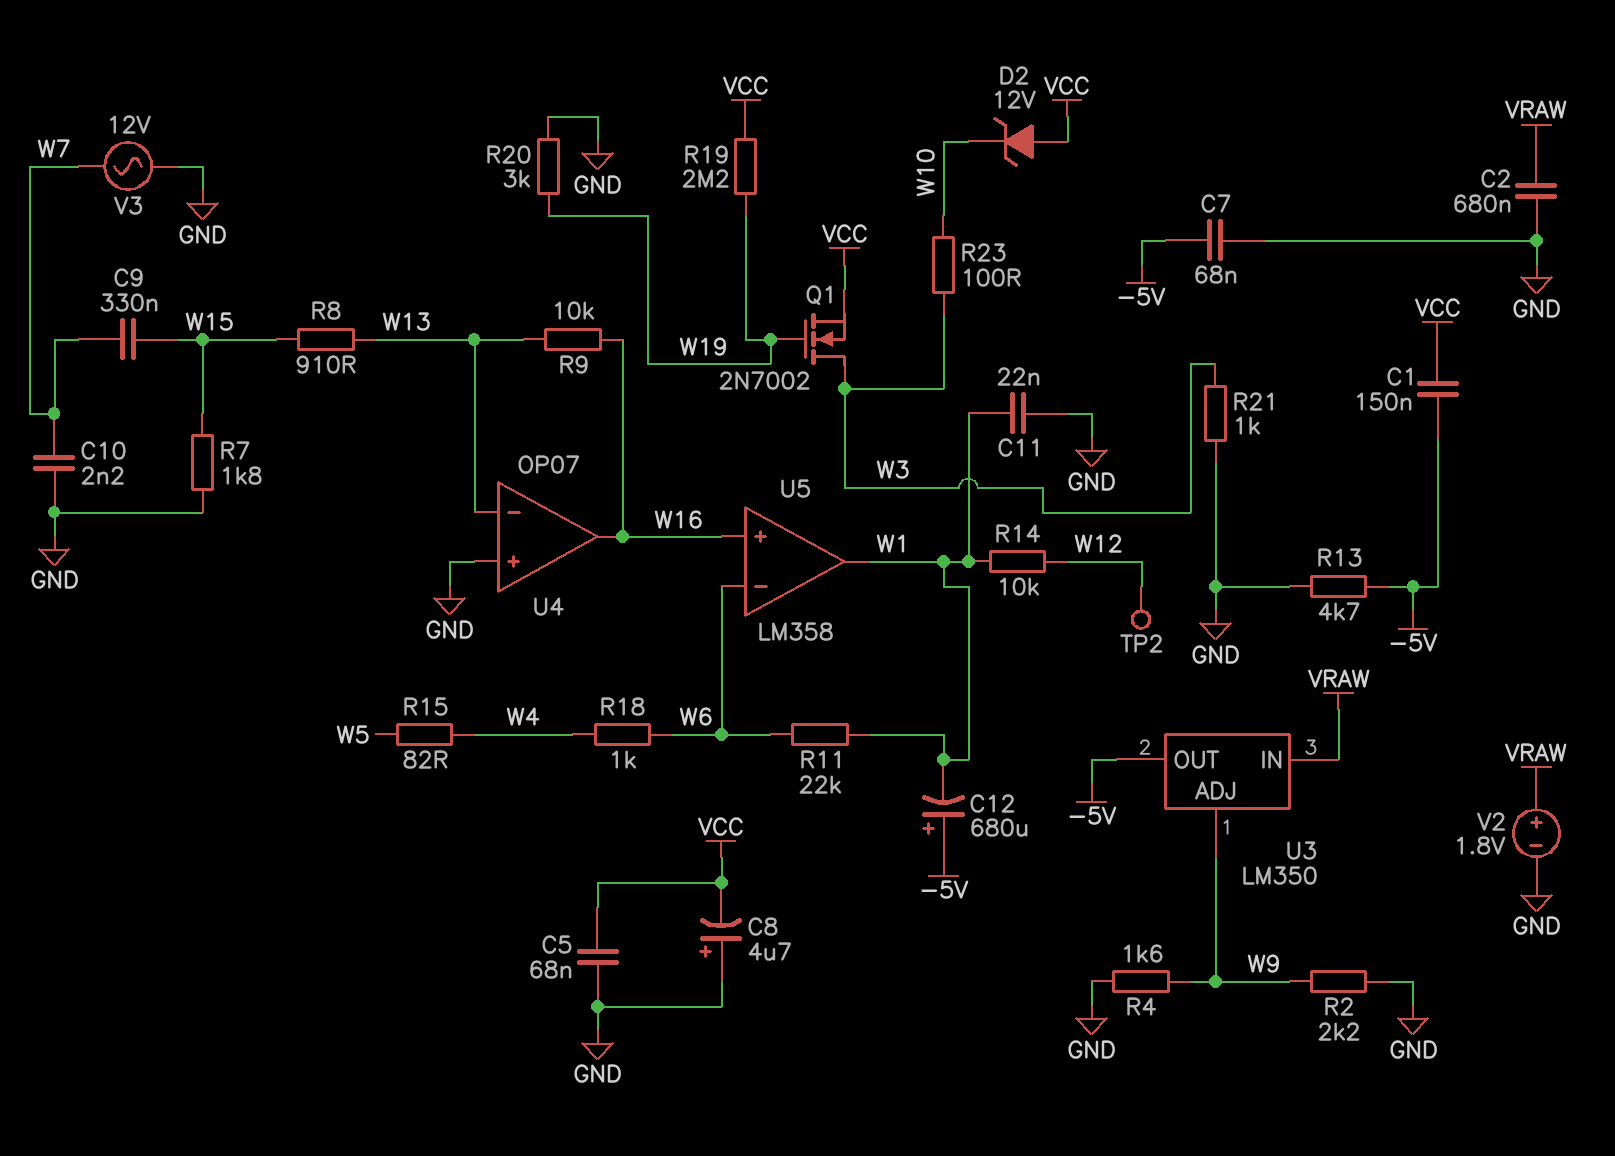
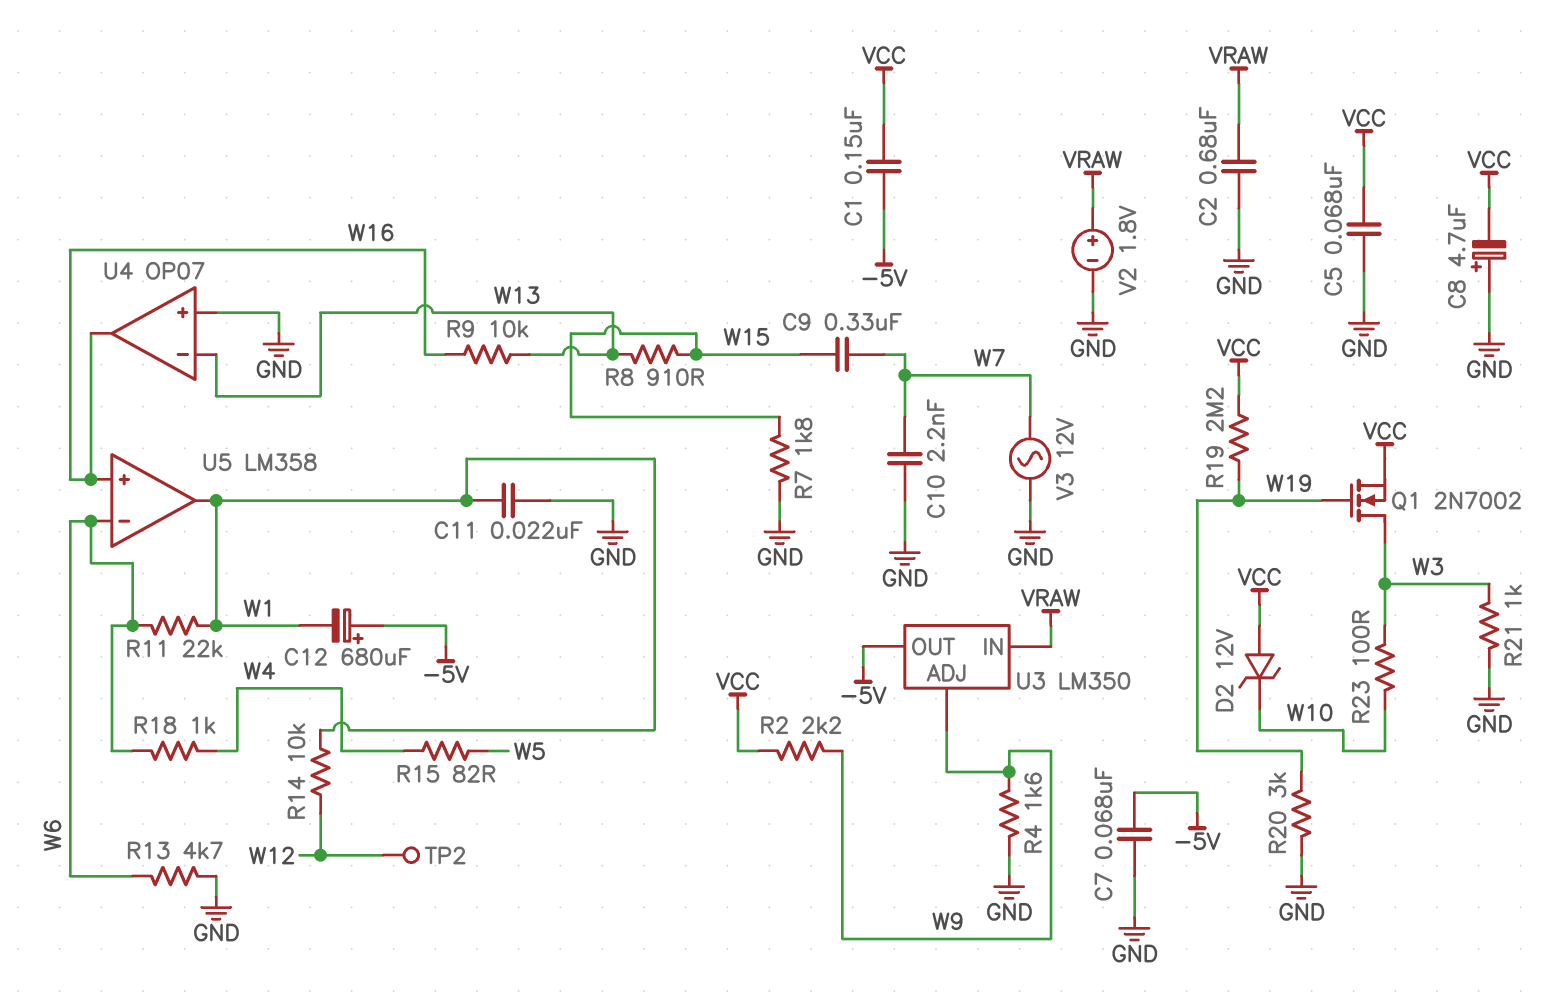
R2: 2.2k (GND, W9) -> 2.2k (VCC, W9)
R13: 4.7k (-5V, GND) -> 4.7k (GND, W6)

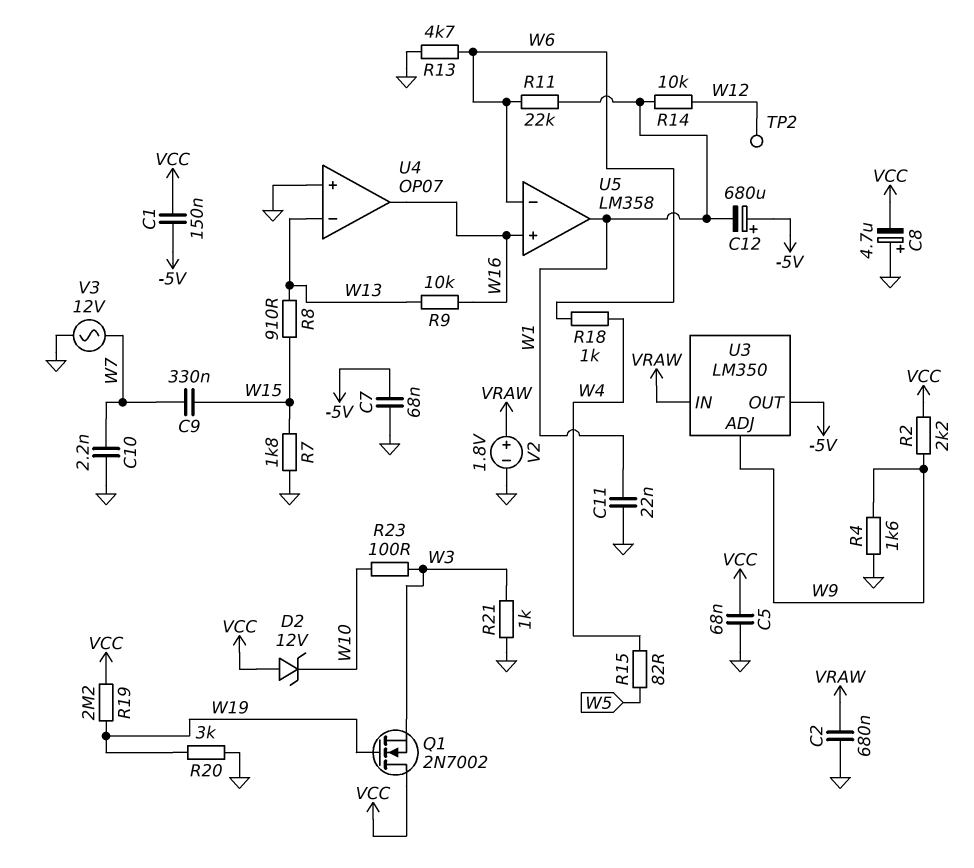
Q1: NMOS 2N7002 (G W19, D W3, S VCC) -> NMOS 2N7002 (G W19, D VCC, S W3)

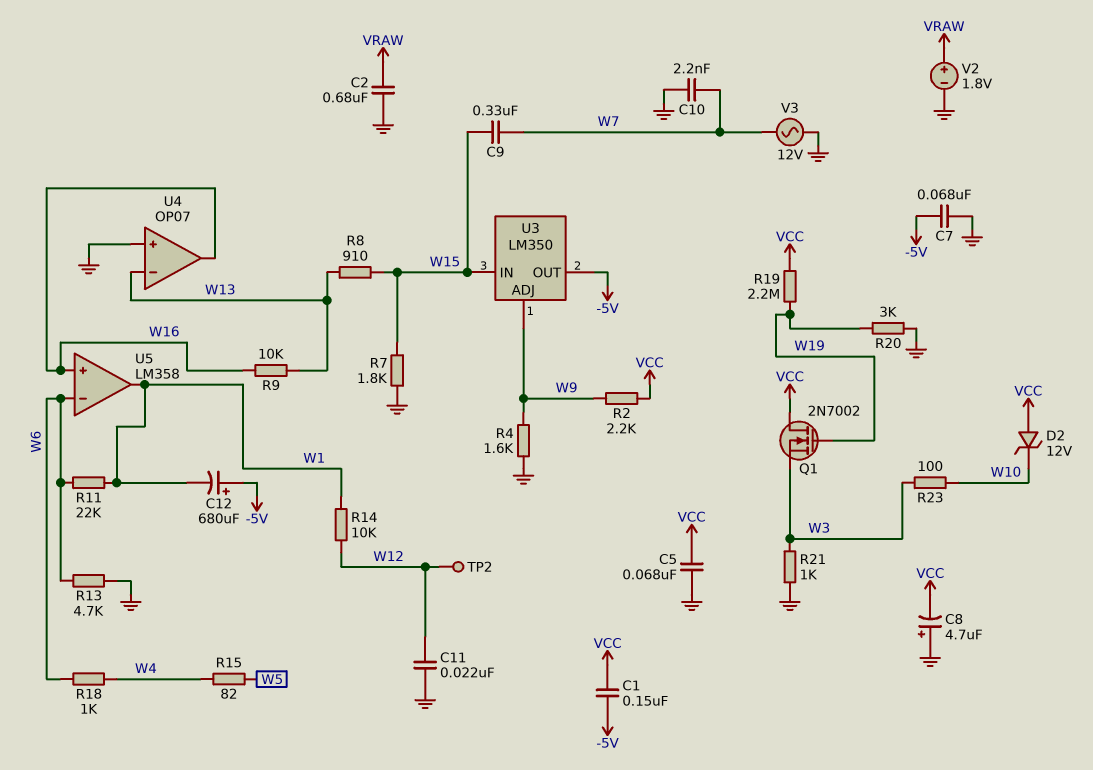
C11: 22nF (GND, W1) -> 22nF (GND, W12)
U3 pin IN: VRAW -> W15

